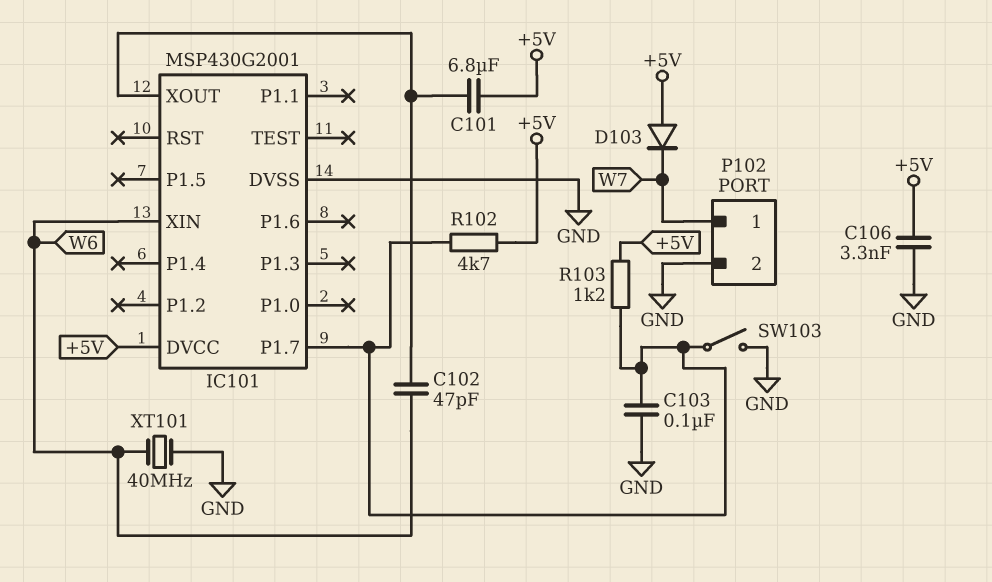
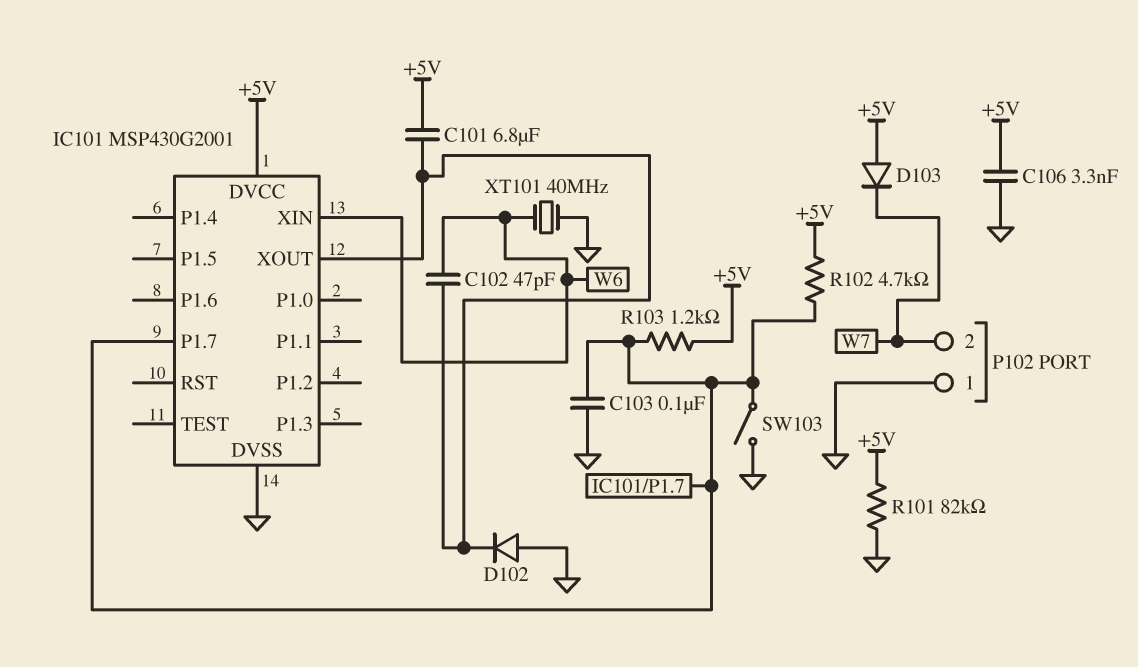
D102: none -> diode (A GND, K IC101/XOUT)
P102 pin 1: W7 -> GND
P102 pin 2: GND -> W7
R101: none -> 82k (+5V, GND)

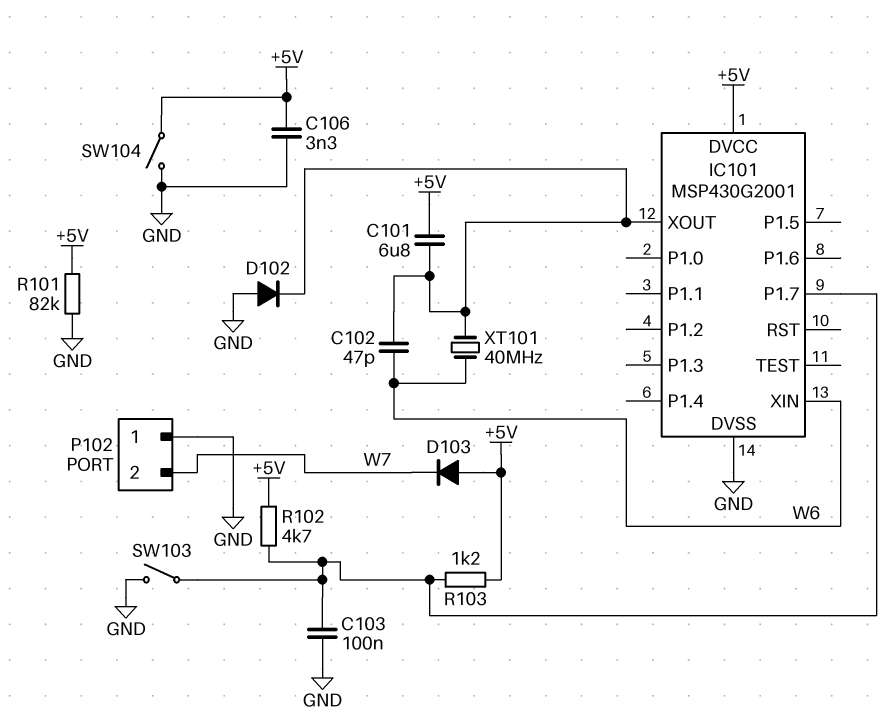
SW104: none -> switch (+5V, GND)
XT101: 40MHz (GND, W6) -> 40MHz (IC101/XOUT, W6)

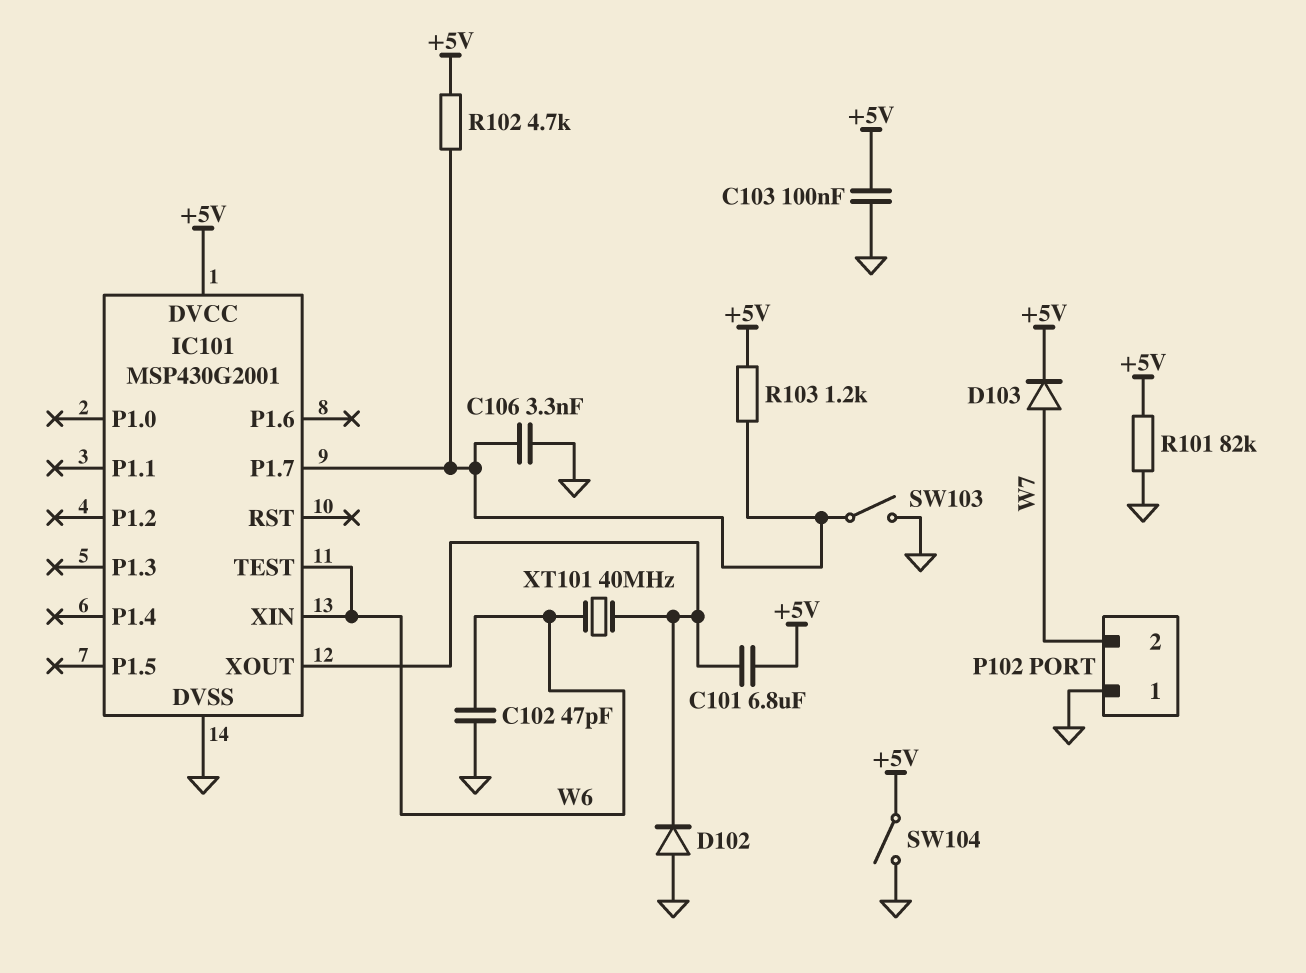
C102: 47pF (IC101/XOUT, W6) -> 47pF (GND, W6)
C103: 100nF (GND, IC101/P1.7) -> 100nF (+5V, GND)
C106: 3.3nF (+5V, GND) -> 3.3nF (GND, IC101/P1.7)
D103: diode (A +5V, K W7) -> diode (A W7, K +5V)
IC101 pin TEST: none -> W6

